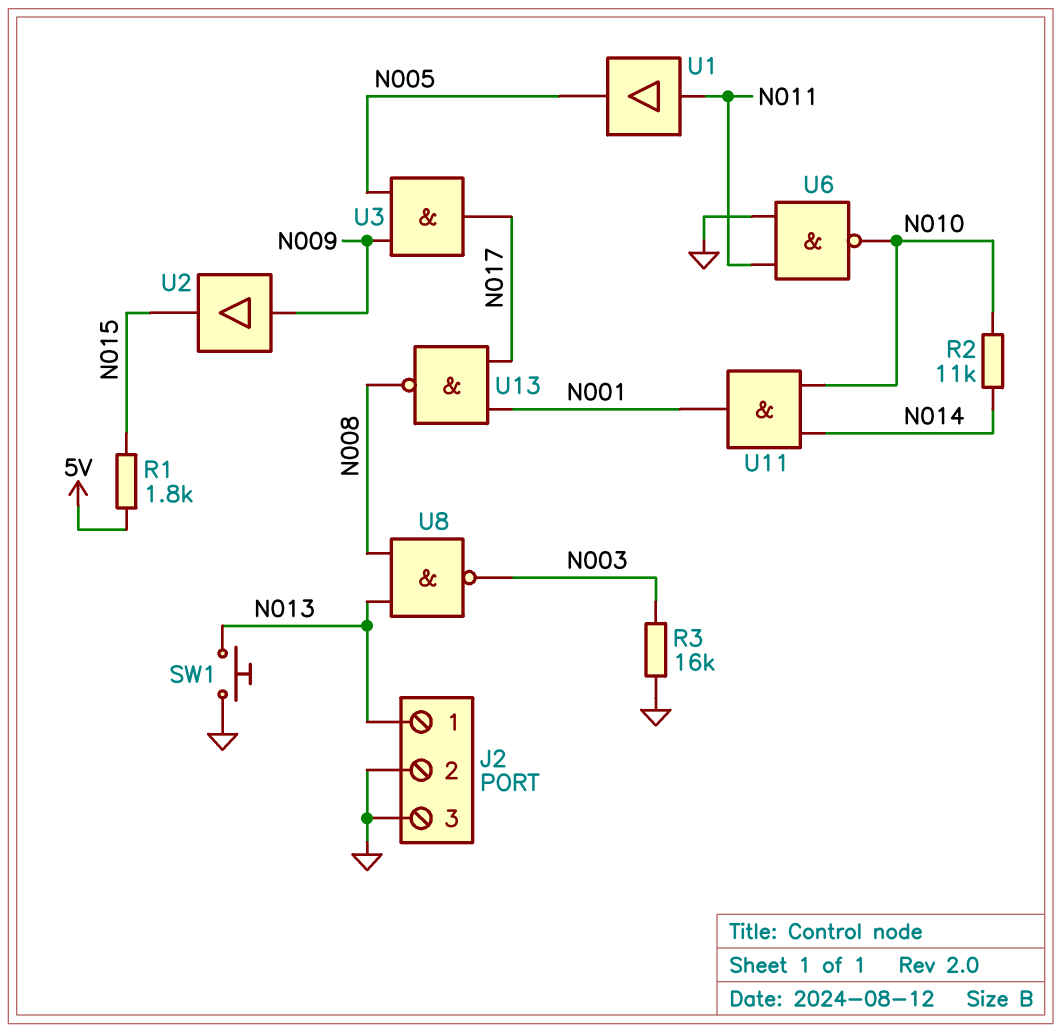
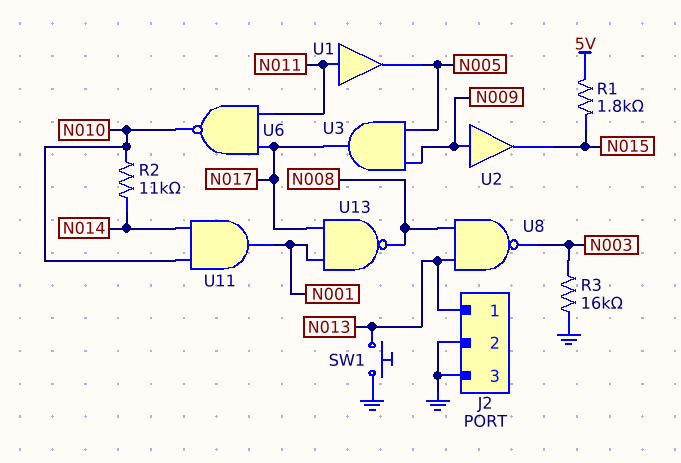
U6: NAND (in GND, in N011, out N010) -> NAND (in N011, in N017, out N010)

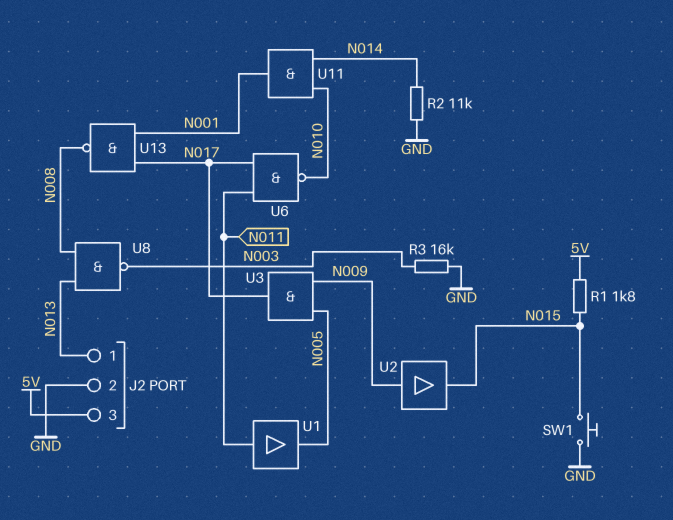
J2 pin 3: GND -> 5V
R2: 11k (N010, N014) -> 11k (GND, N014)
SW1: button (GND, N013) -> button (GND, N015)

